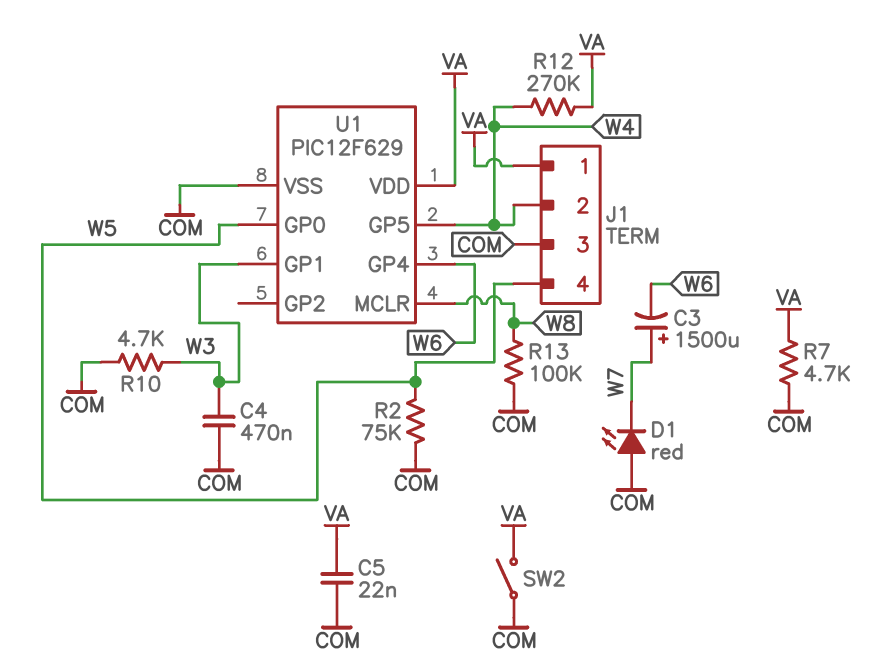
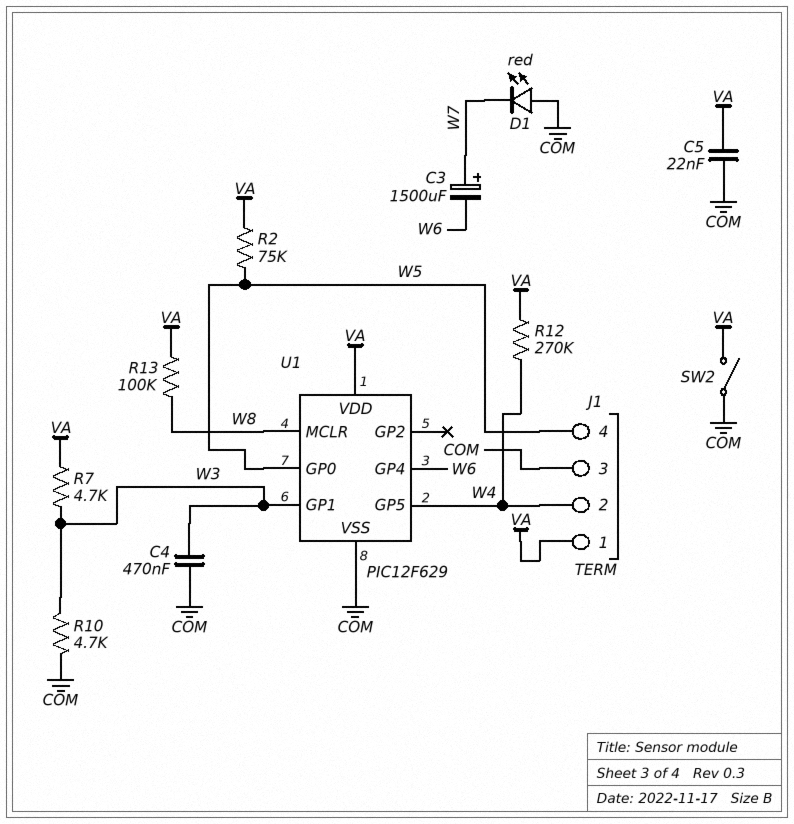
R2: 75k (COM, W5) -> 75k (VA, W5)
R7: 4.7k (COM, VA) -> 4.7k (VA, W3)
R13: 100k (COM, W8) -> 100k (VA, W8)

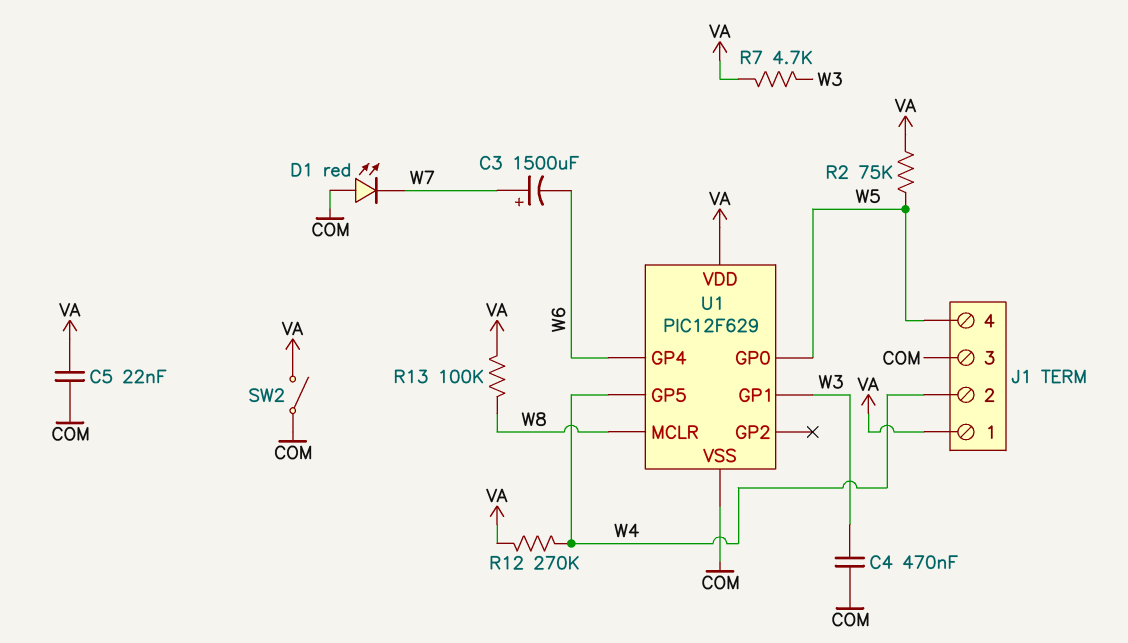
R10: 4.7k (COM, W3) -> none

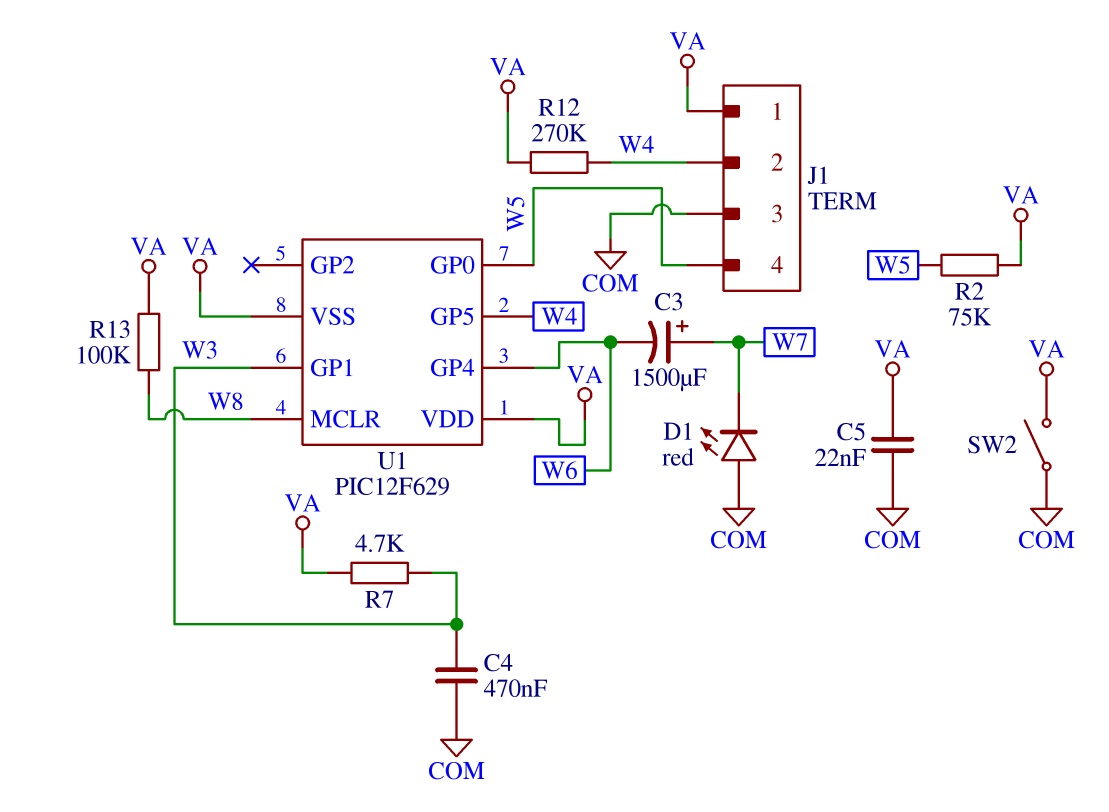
U1 pin VSS: COM -> VA

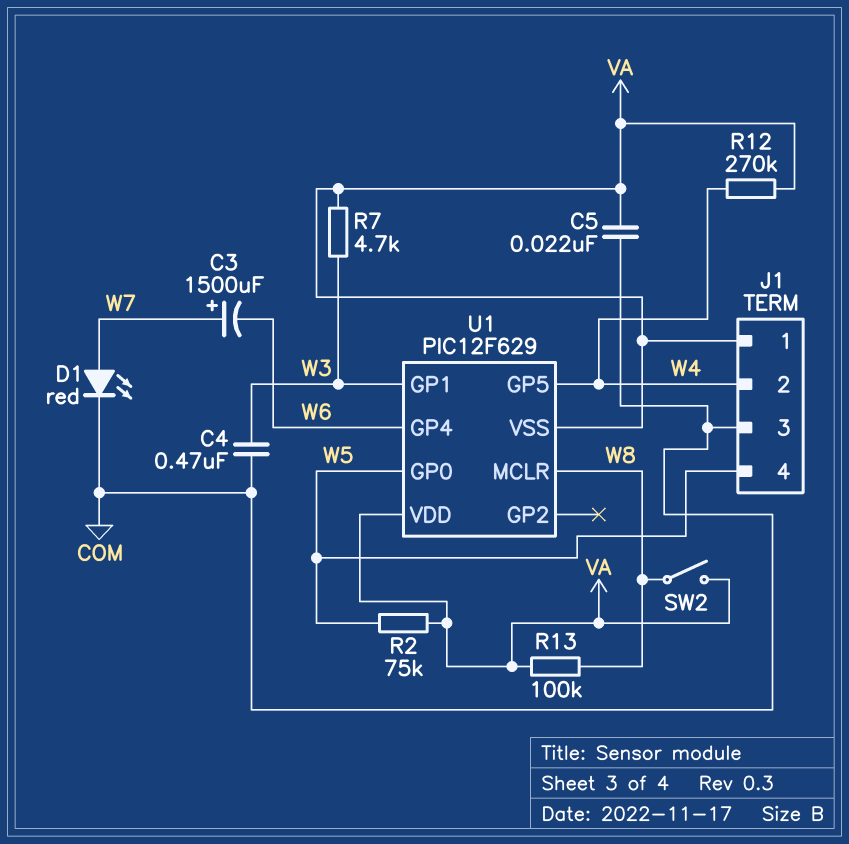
D1: LED red (A COM, K W7) -> LED red (A W7, K COM)
SW2: switch (COM, VA) -> switch (VA, W8)

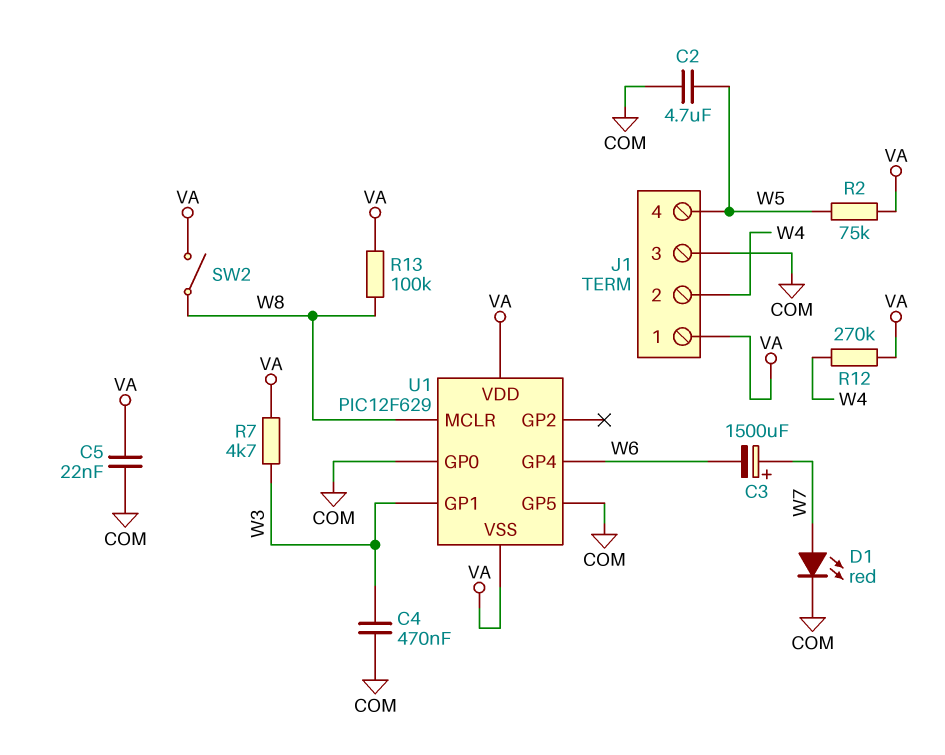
C2: none -> 4.7uF (COM, W5)
U1 pin GP0: W5 -> COM
U1 pin GP5: W4 -> COM

